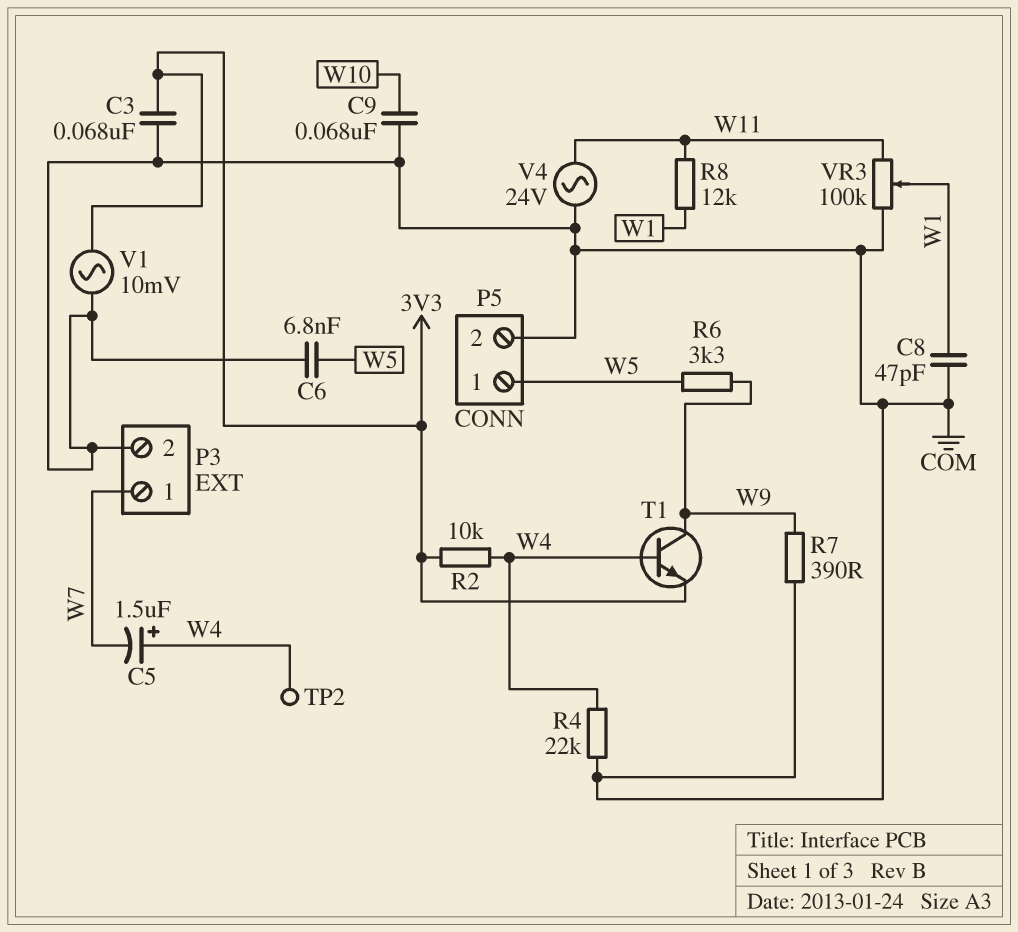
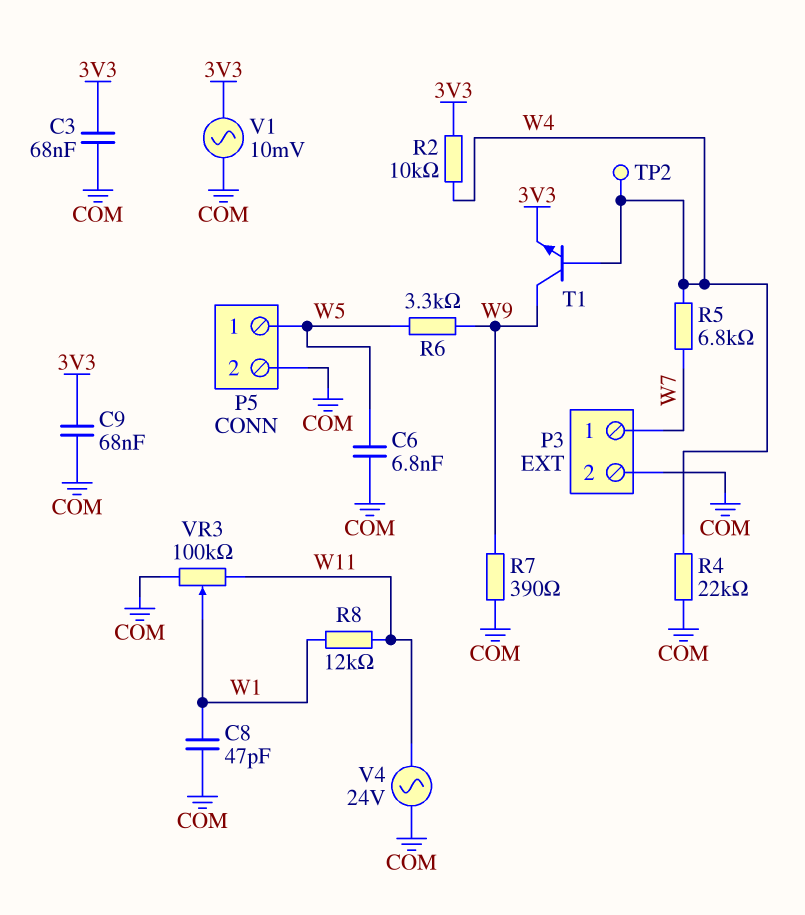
C5: 1.5uF (plus W4, minus W7) -> none
C9: 68nF (COM, W10) -> 68nF (3V3, COM)
R5: none -> 6.8k (W4, W7)

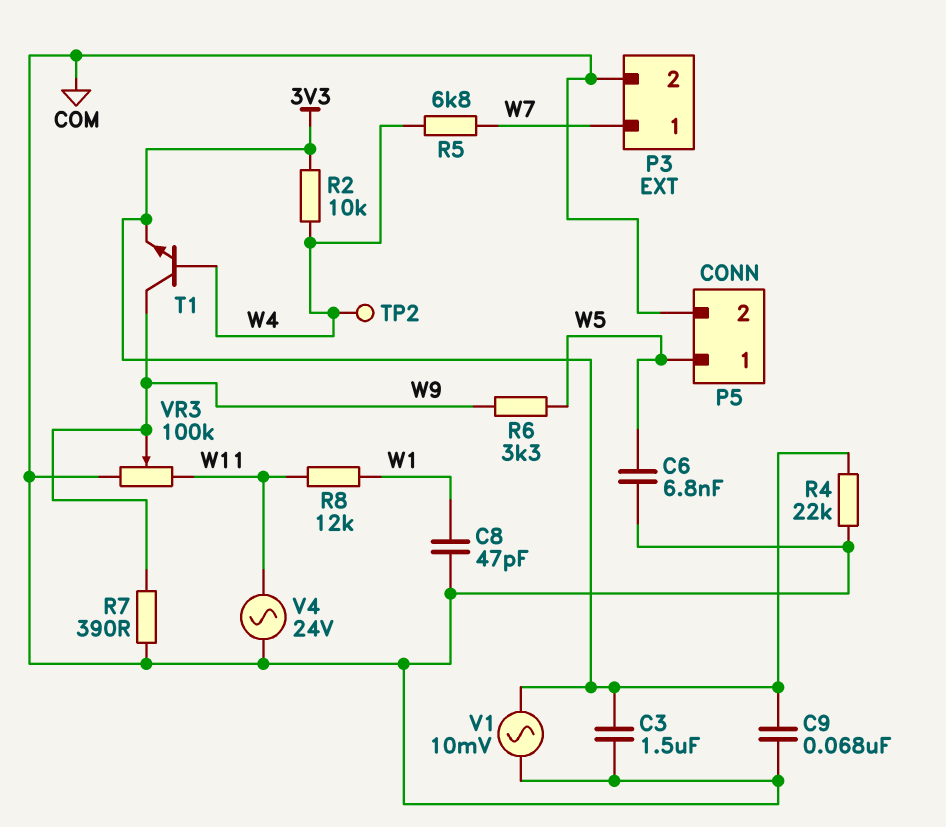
C3: 68nF (3V3, COM) -> 1.5uF (3V3, COM)
R4: 22k (COM, W4) -> 22k (3V3, COM)
VR3: 100k (COM, W11, wiper W1) -> 100k (COM, W11, wiper W9)

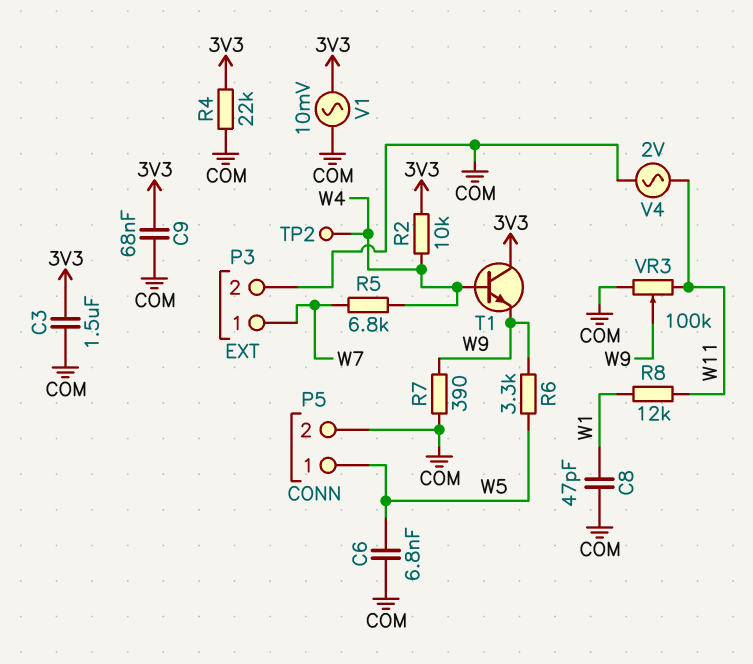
T1: NPN (B W4, C W9, E 3V3) -> NPN (B W4, C 3V3, E W9)
V4: AC 24V (COM, W11) -> AC 2V (COM, W11)

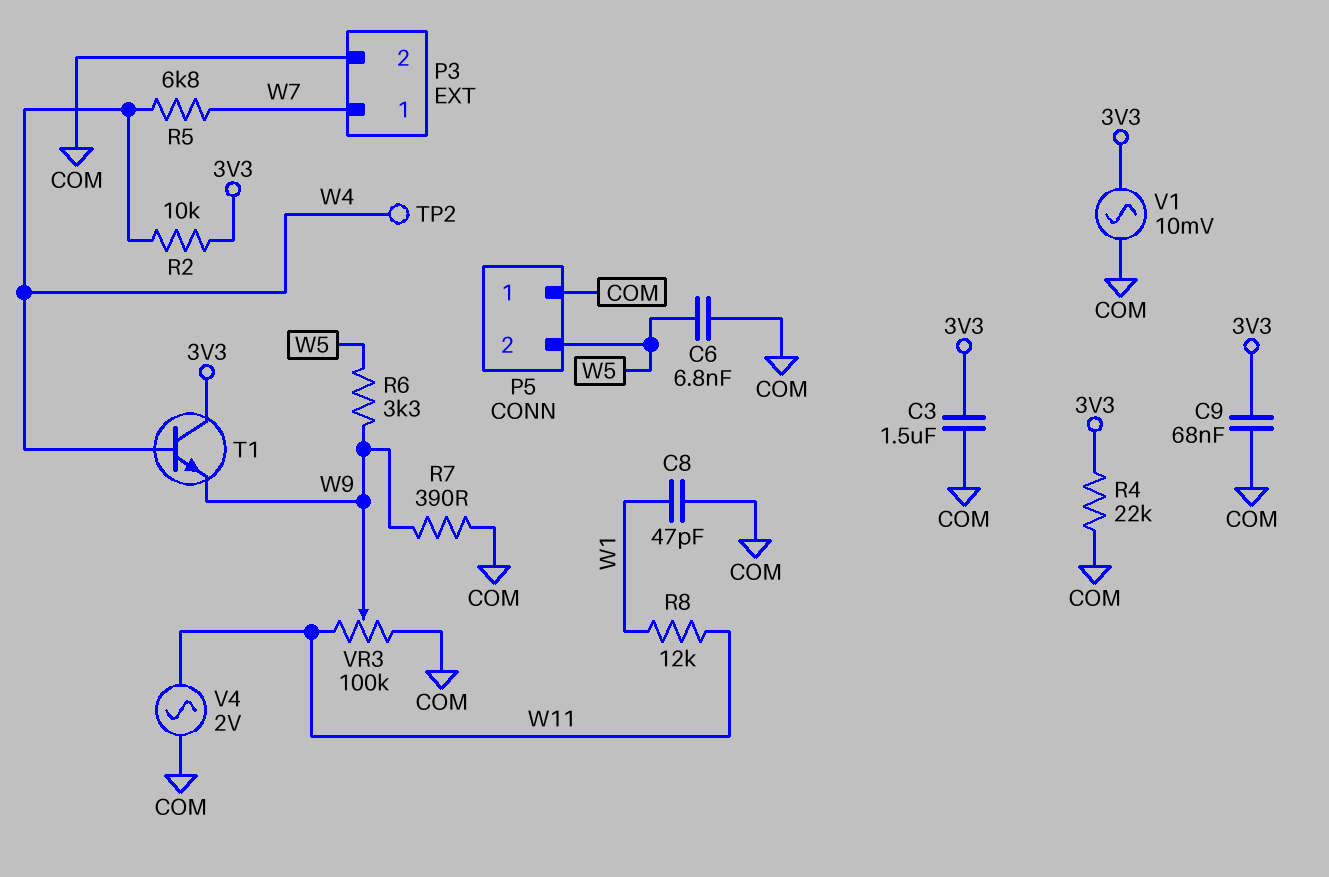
P5 pin 1: W5 -> COM
P5 pin 2: COM -> W5

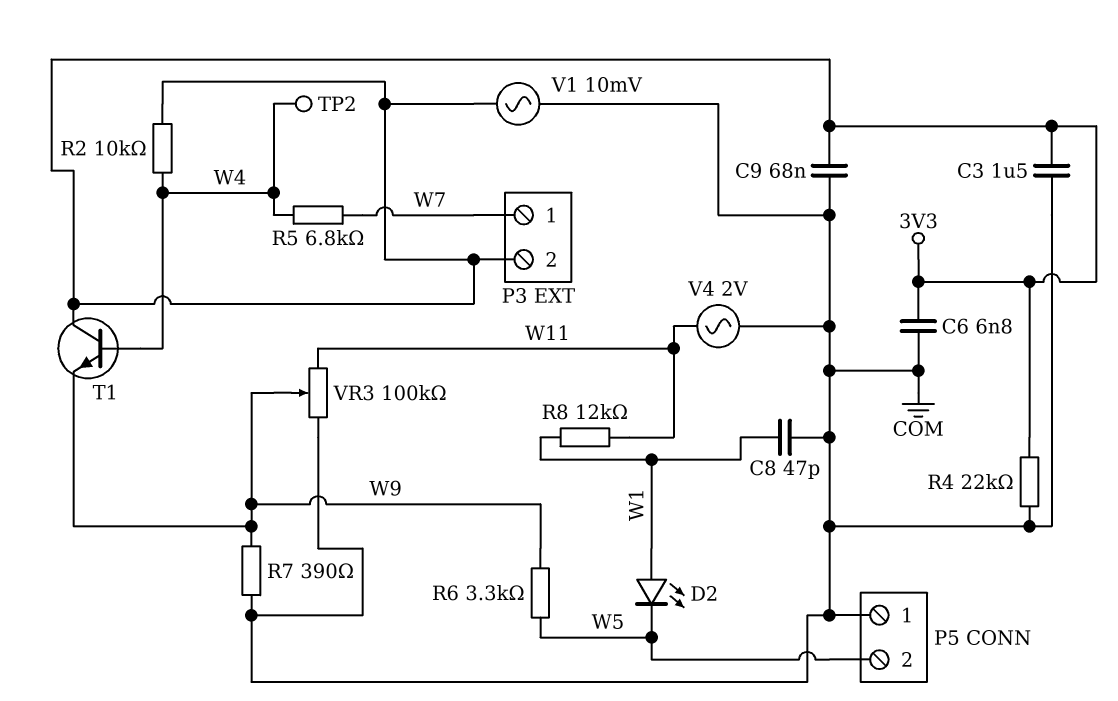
C6: 6.8nF (COM, W5) -> 6.8nF (3V3, COM)
D2: none -> LED (A W1, K W5)
P3 pin 2: COM -> 3V3

